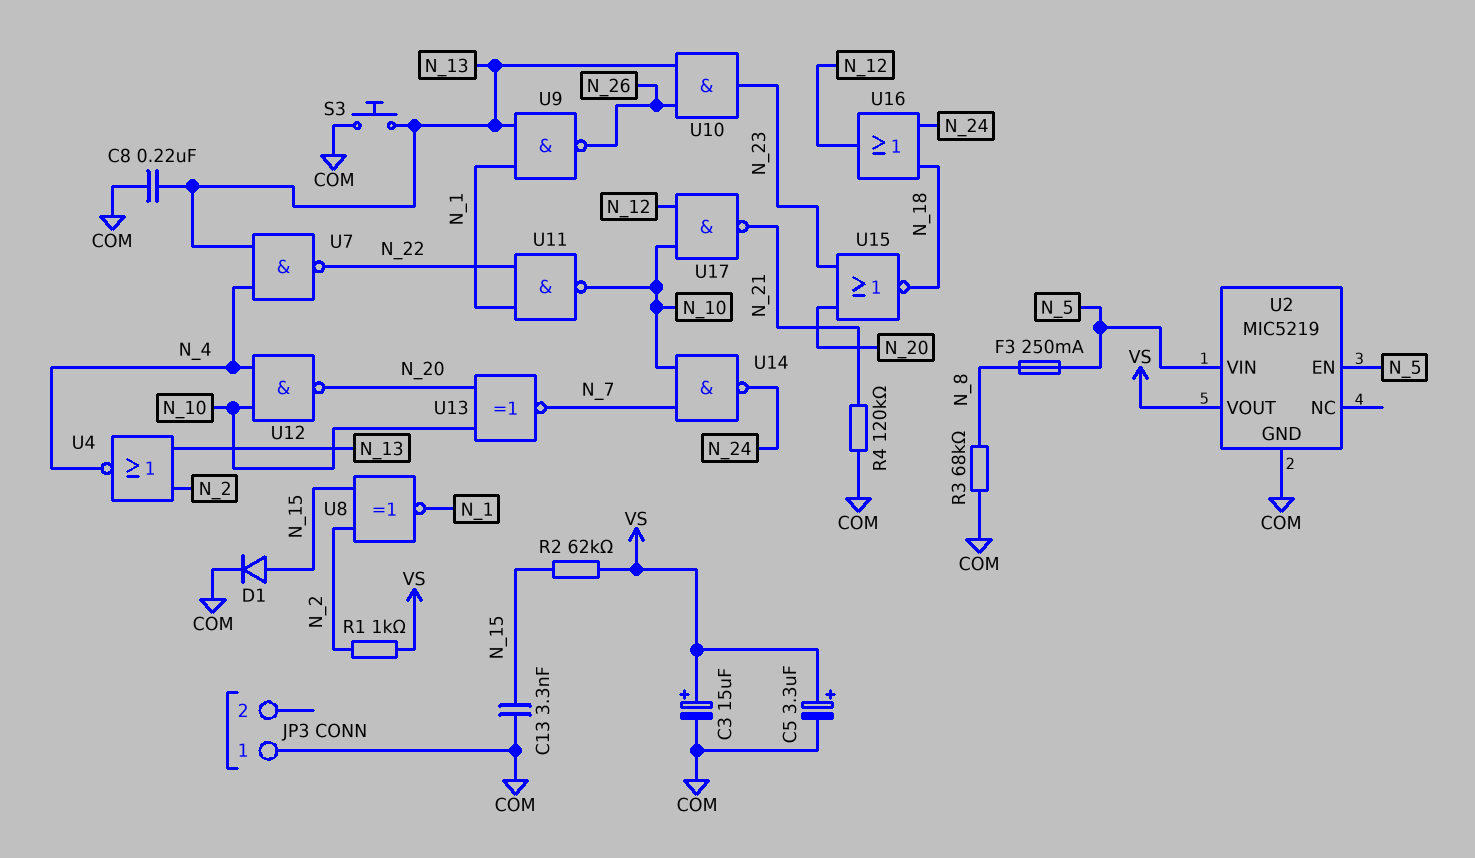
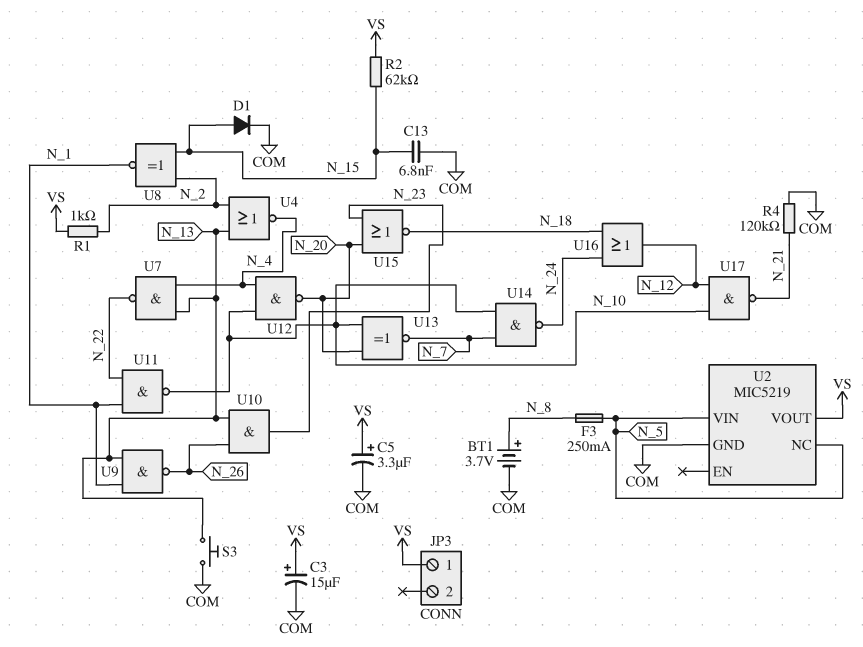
BT1: none -> 3.7V (plus N_8, minus COM)
C8: 220nF (COM, N_13) -> none
C13: 3.3nF (COM, N_15) -> 6.8nF (COM, N_15)
JP3 pin 1: COM -> VS
R3: 68k (COM, N_8) -> none
U2 pin EN: N_5 -> none
U2 pin NC: none -> N_5

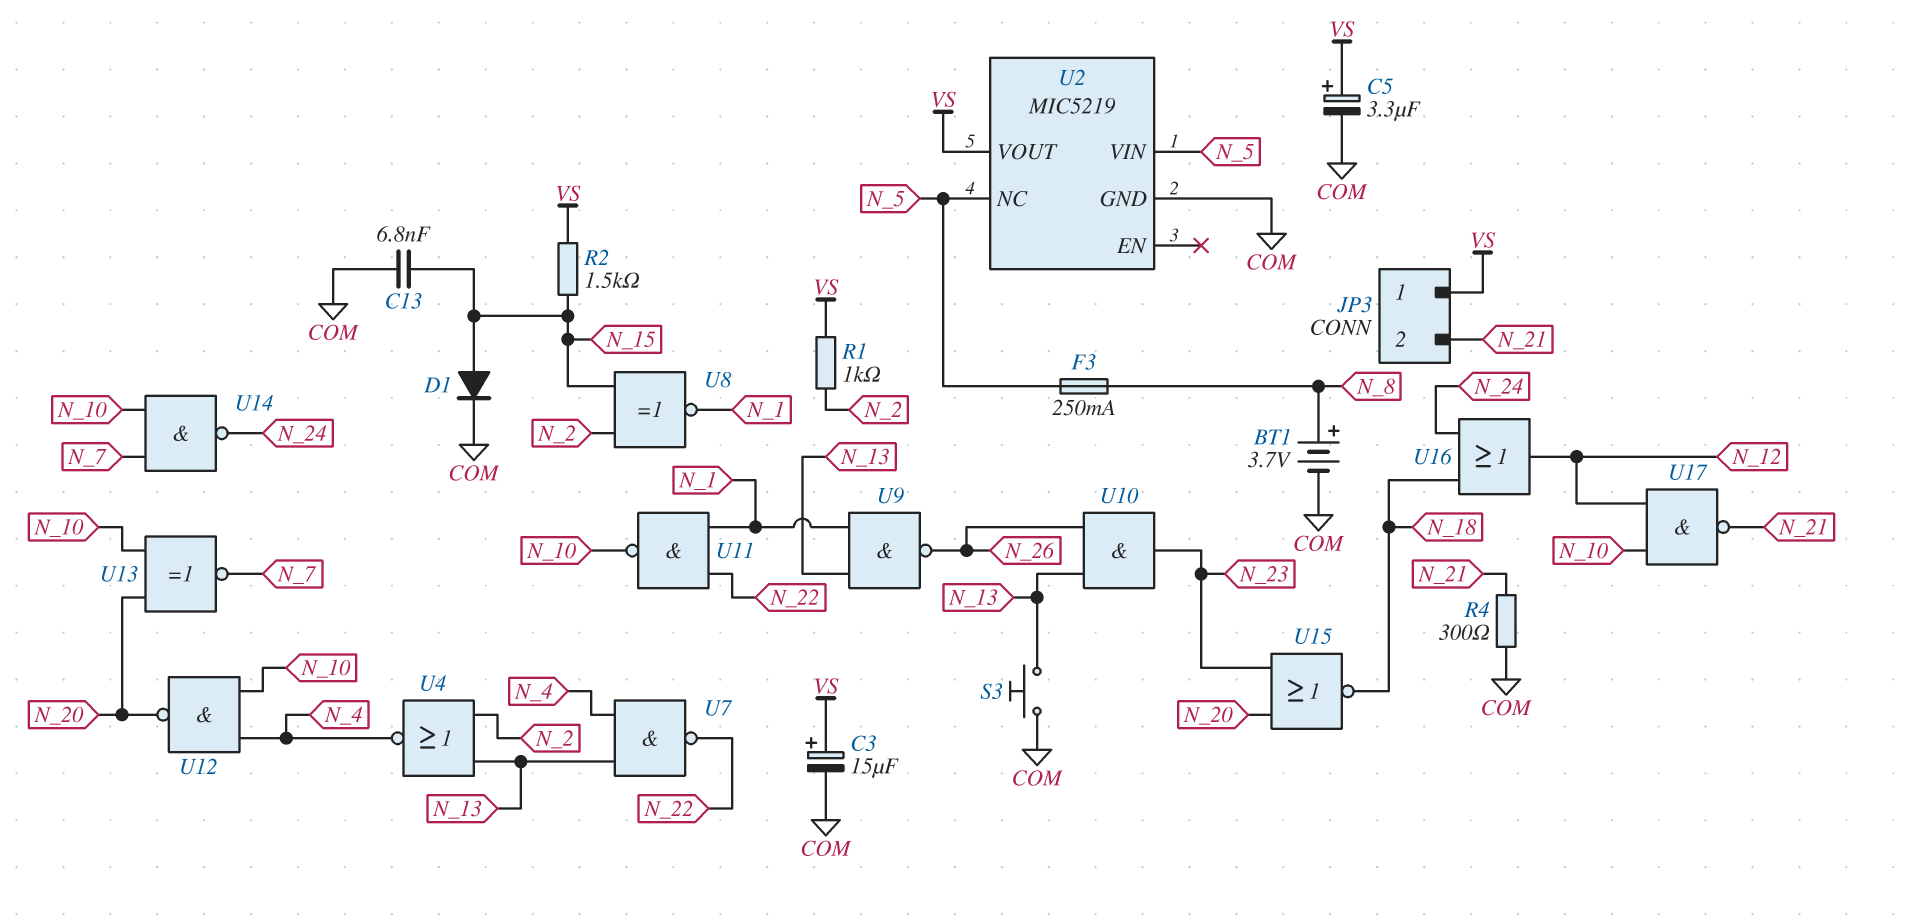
JP3 pin 2: none -> N_21
R2: 62k (N_15, VS) -> 1.5k (N_15, VS)
R4: 120k (COM, N_21) -> 300 (COM, N_21)

